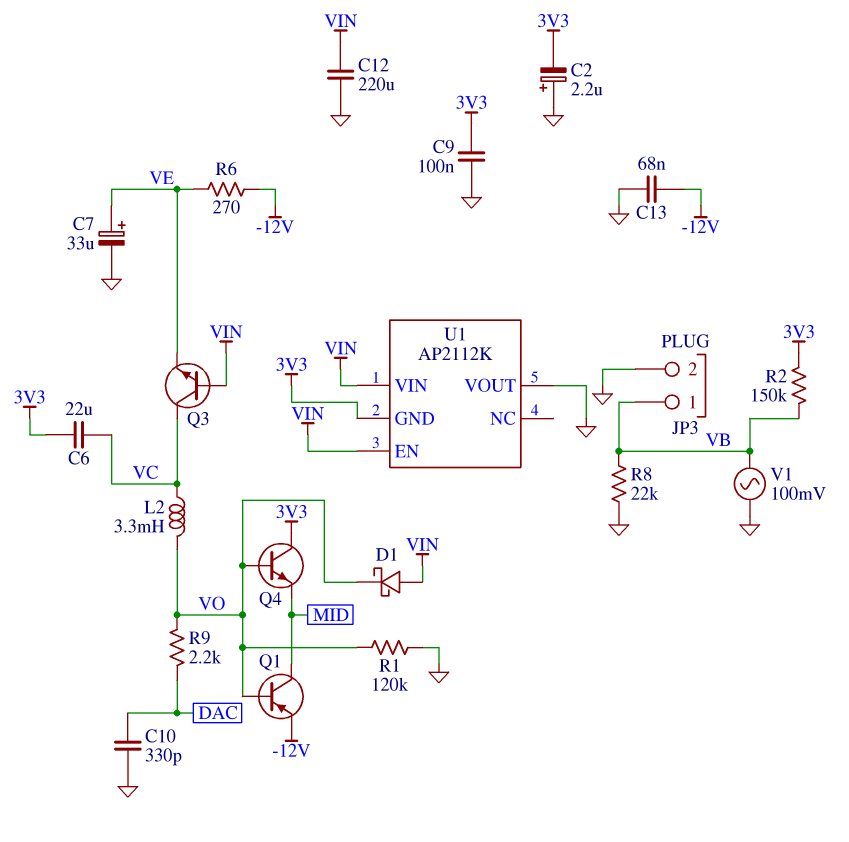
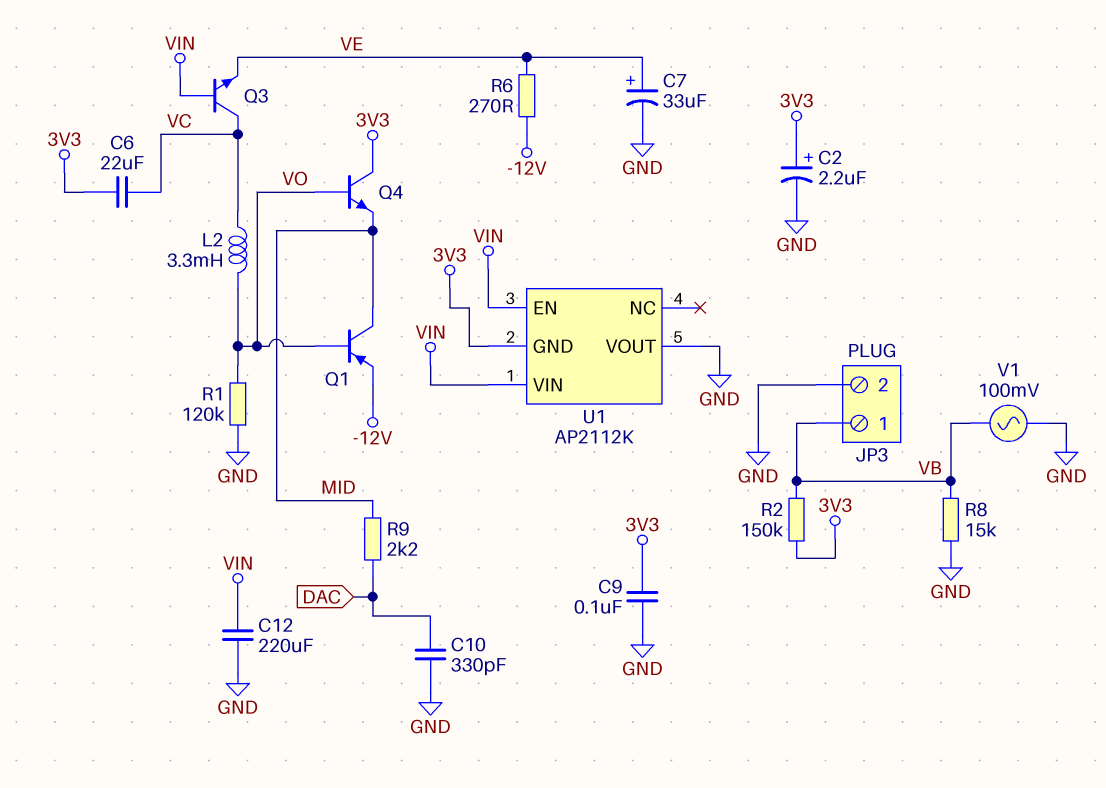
C2: 2.2uF (plus GND, minus 3V3) -> 2.2uF (plus 3V3, minus GND)
C13: 68nF (-12V, GND) -> none
D1: schottky (A VIN, K VO) -> none
R8: 22k (GND, VB) -> 15k (GND, VB)
R9: 2.2k (DAC, VO) -> 2.2k (DAC, MID)

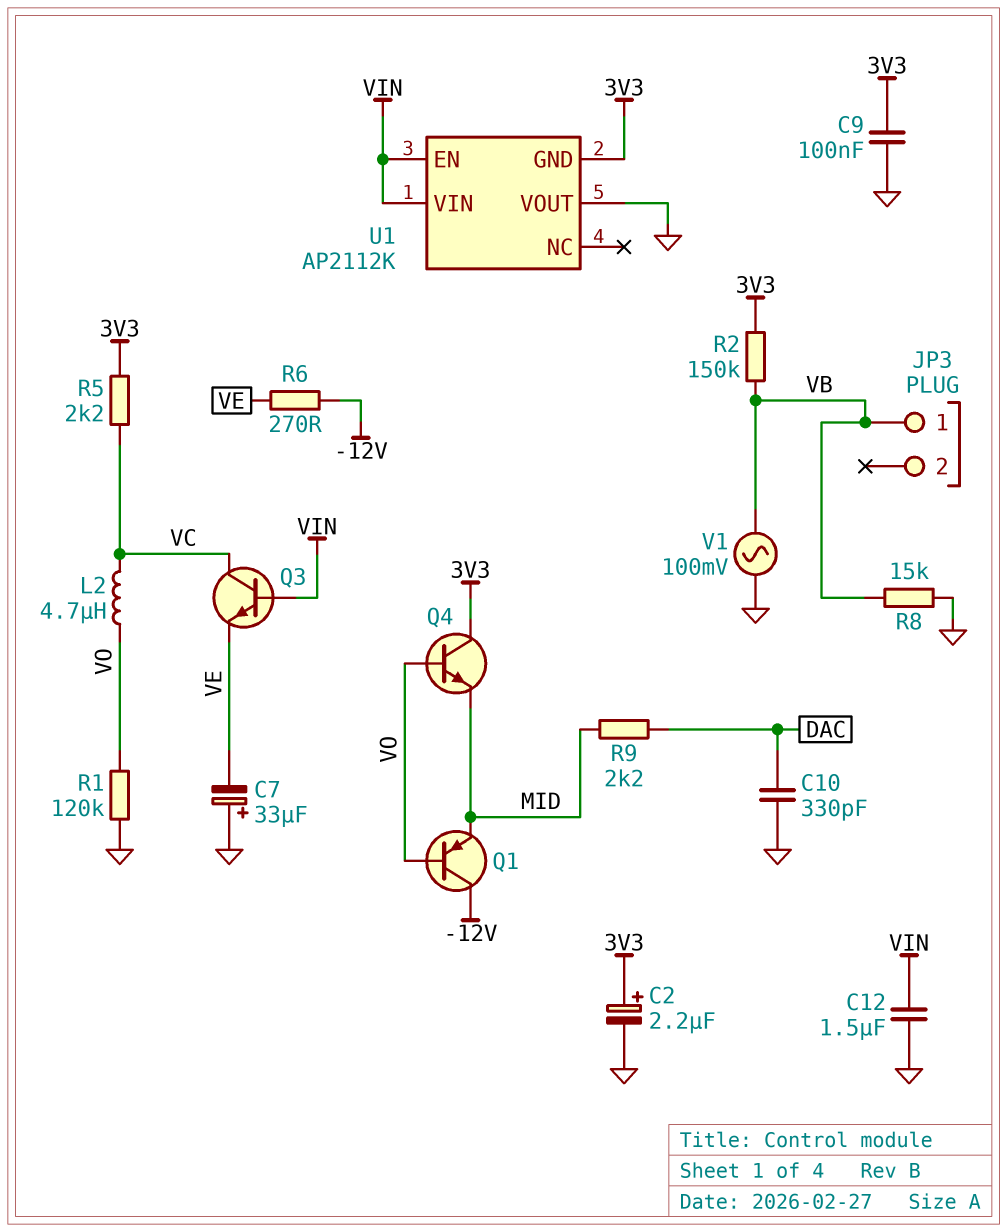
C6: 22uF (3V3, VC) -> none
C7: 33uF (plus VE, minus GND) -> 33uF (plus GND, minus VE)
C12: 220uF (GND, VIN) -> 1.5uF (GND, VIN)
JP3 pin 2: GND -> none
L2: 3.3mH (VC, VO) -> 4.7uH (VC, VO)
Q1: PNP (B VO, C MID, E -12V) -> PNP (B VO, C -12V, E MID)
R5: none -> 2.2k (3V3, VC)

